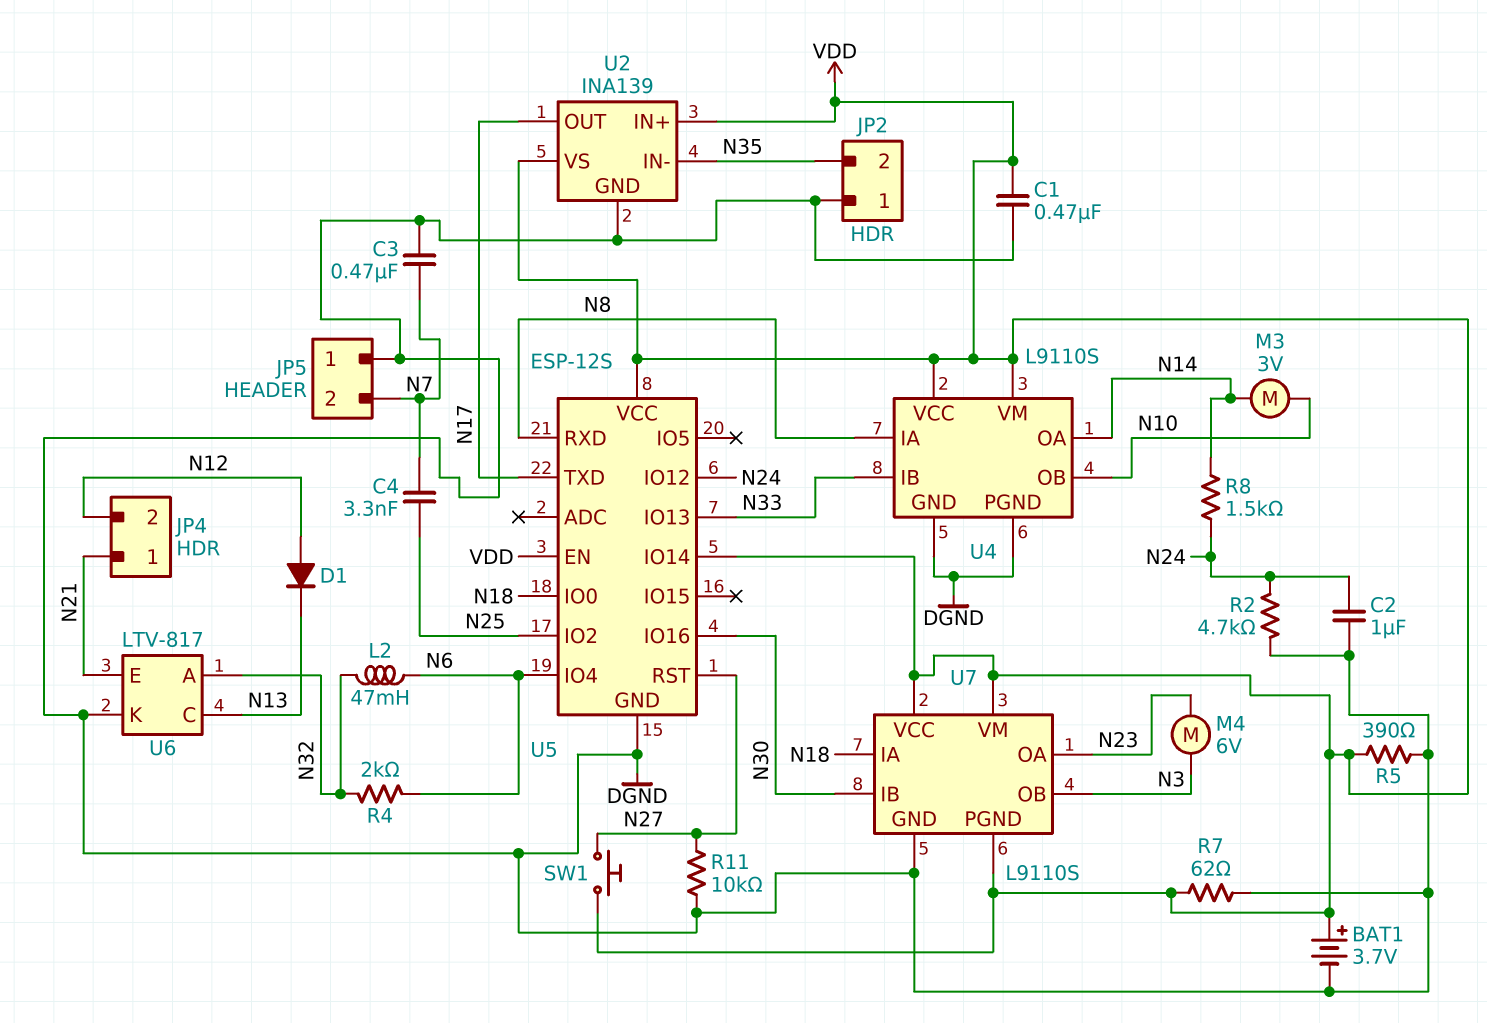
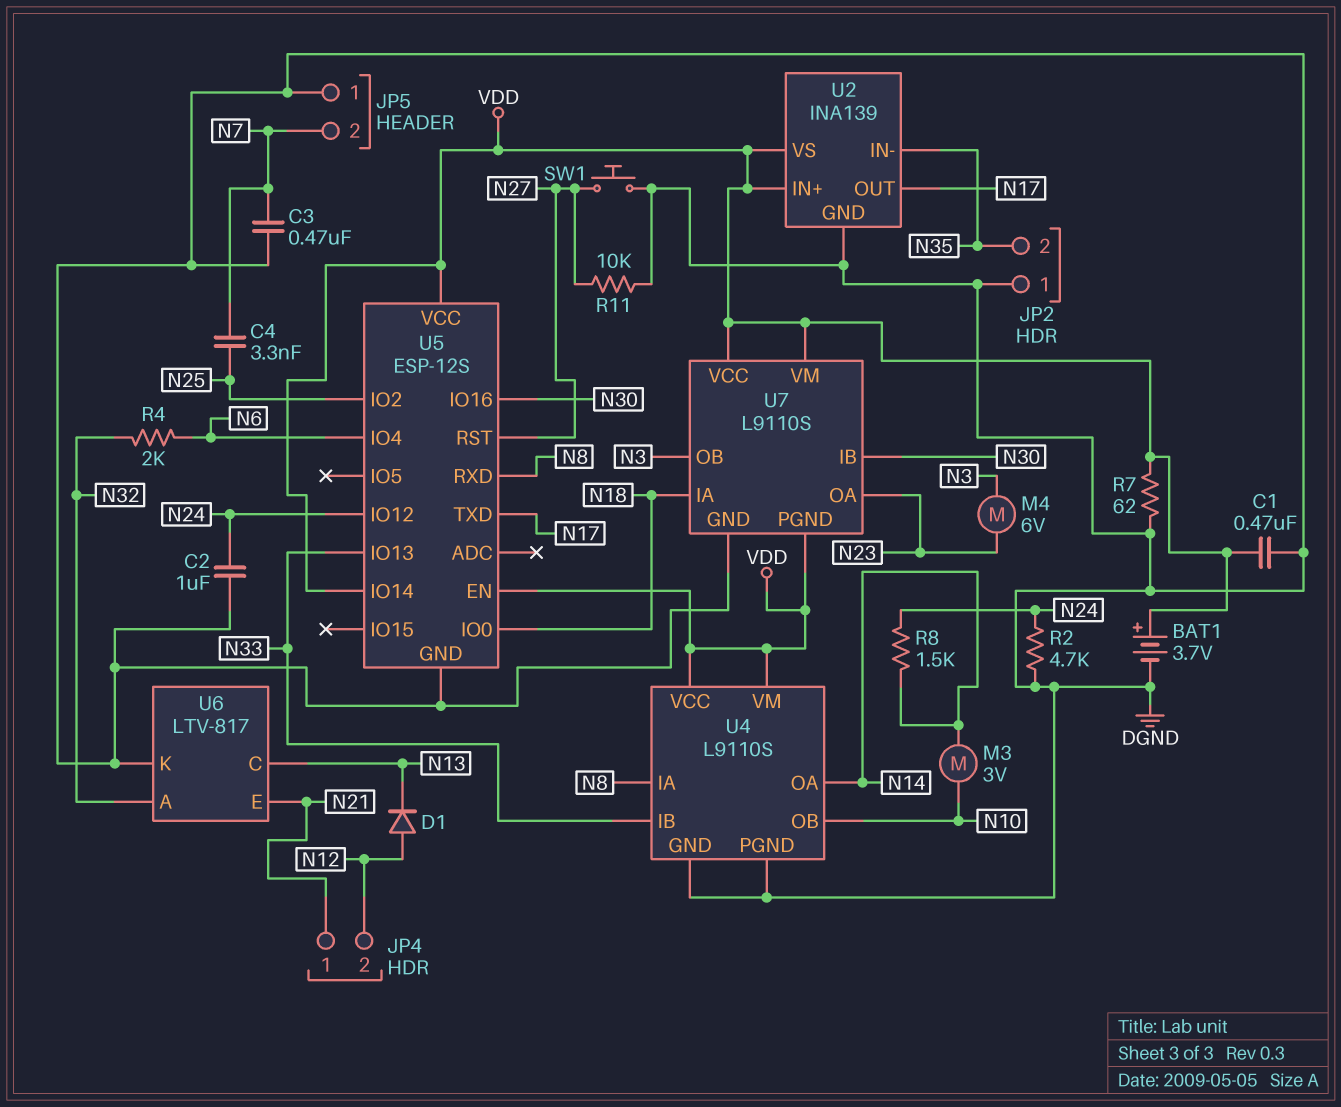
L2: 47mH (N6, N32) -> none
R5: 390 (DGND, VDD) -> none
SW1: button (N27, VDD) -> button (DGND, N27)

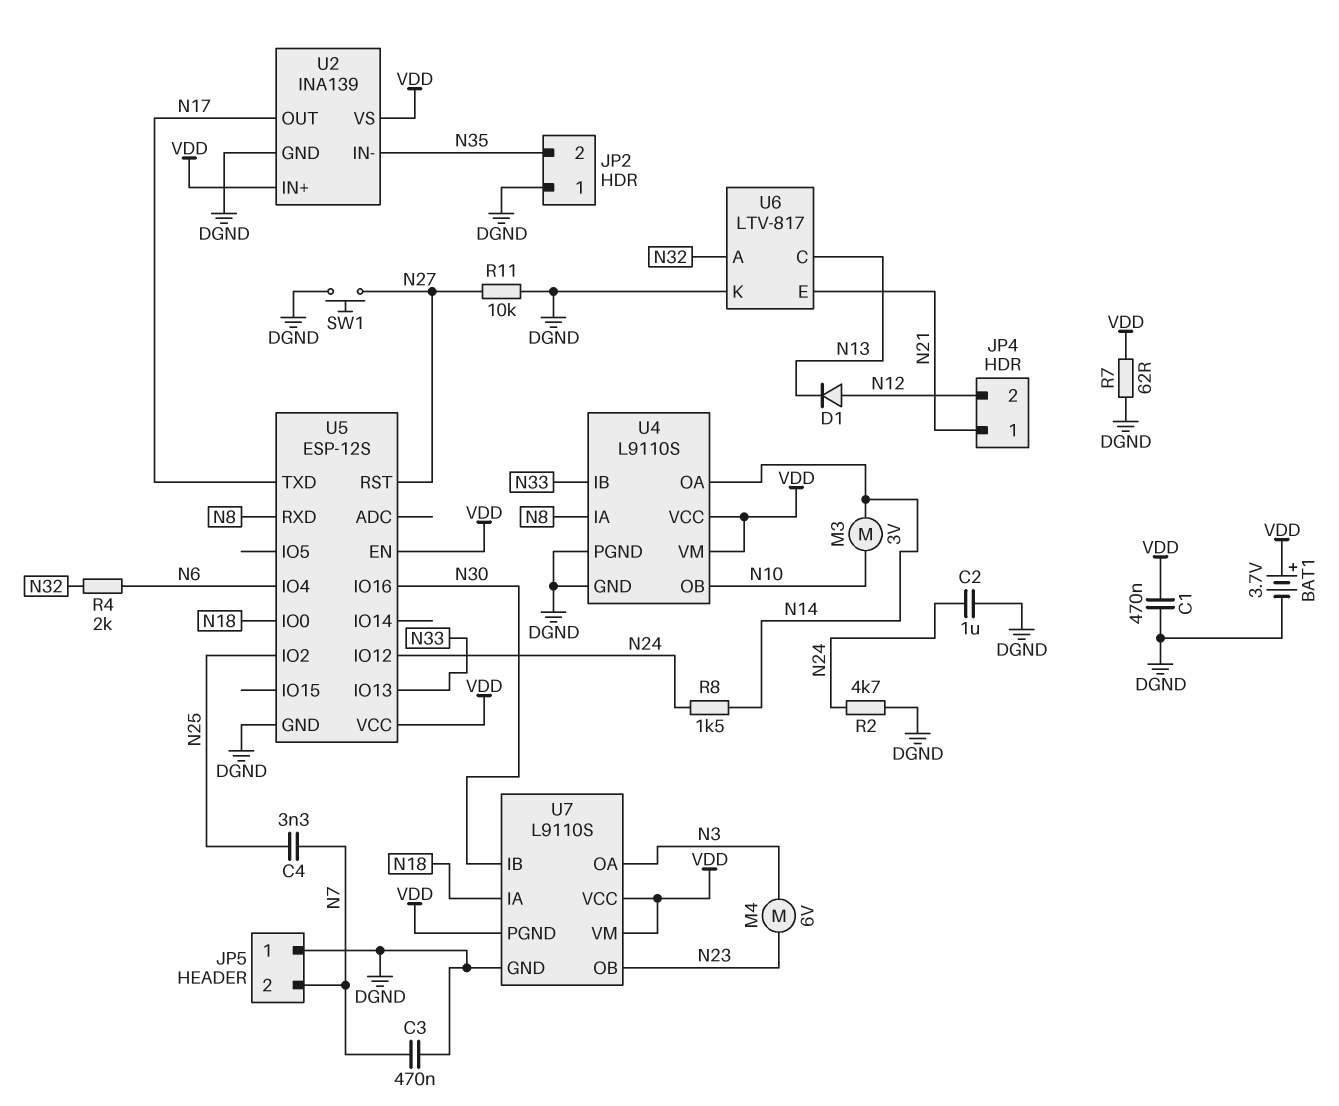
U5 pin IO14: VDD -> none
U7 pin OA: N23 -> N3
U7 pin OB: N3 -> N23

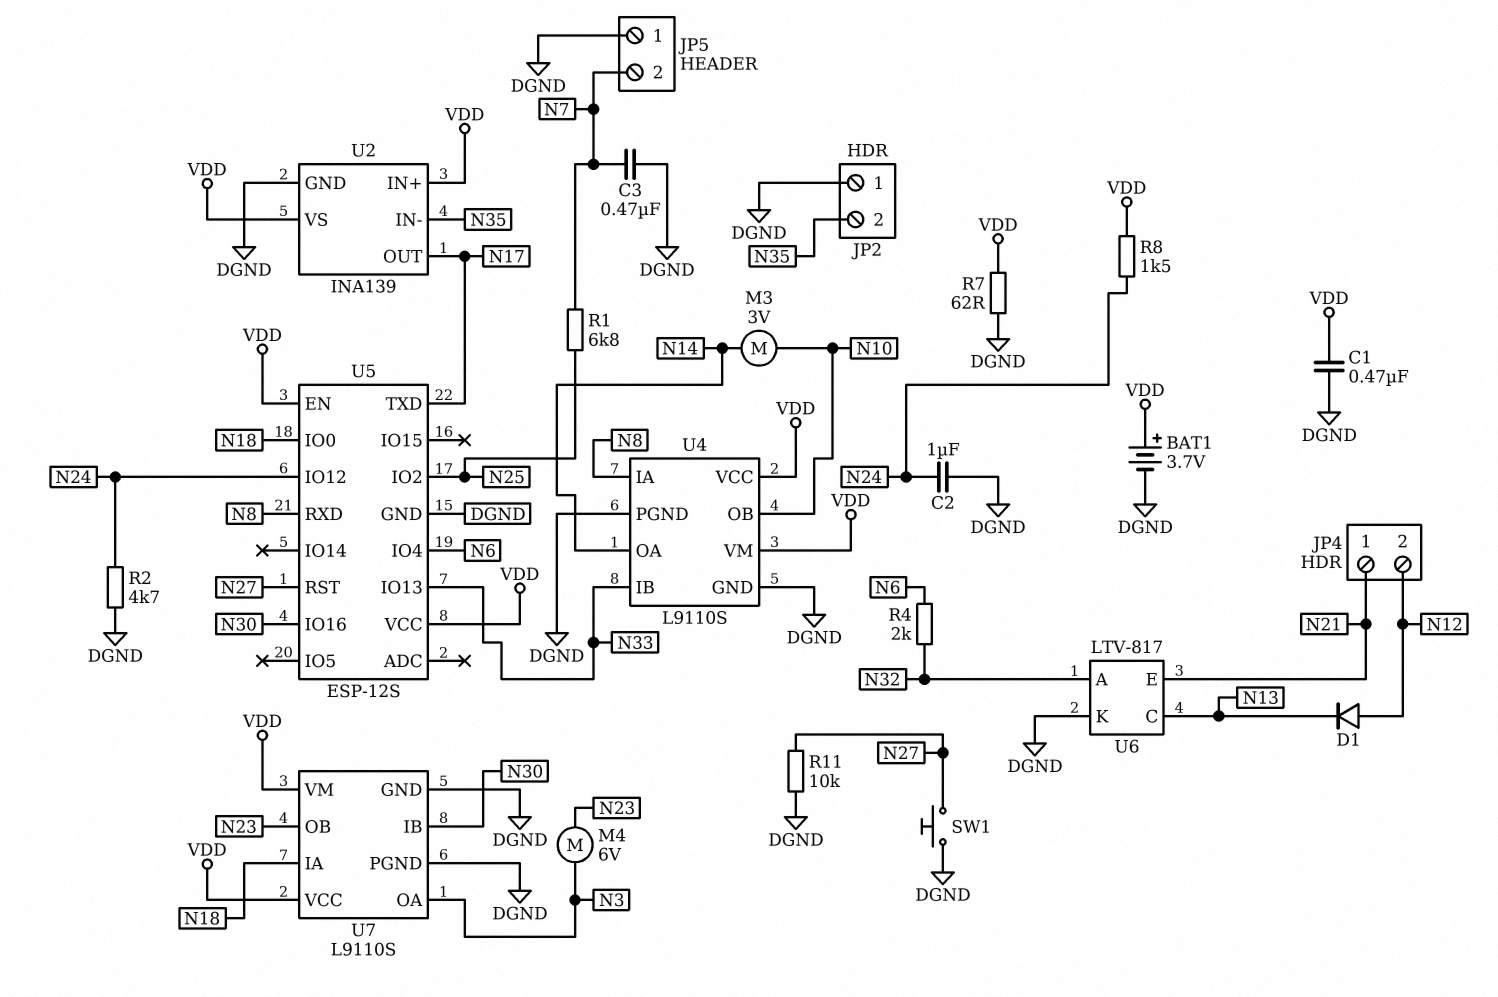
C4: 3.3nF (N7, N25) -> none
R1: none -> 6.8k (N7, N25)
R8: 1.5k (N14, N24) -> 1.5k (N24, VDD)
U7 pin PGND: VDD -> DGND

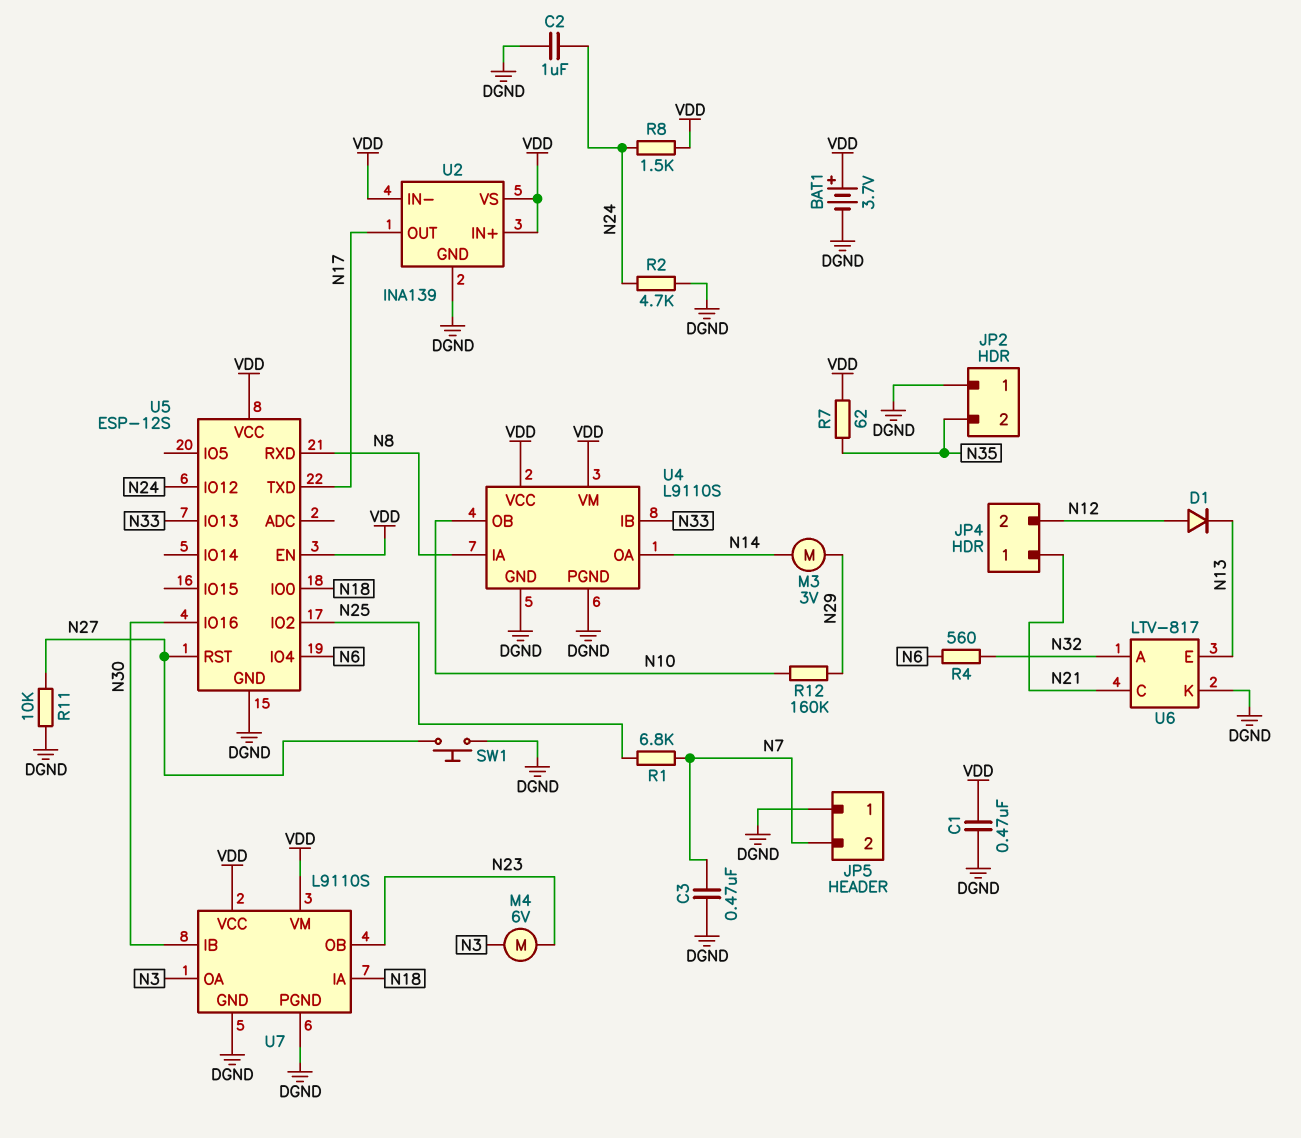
M3: motor 3V (N10, N14) -> motor 3V (N14, N29)
R4: 2k (N6, N32) -> 560 (N6, N32)
R7: 62 (DGND, VDD) -> 62 (N35, VDD)
R12: none -> 160k (N10, N29)
U2 pin IN-: N35 -> VDD
U6 pin C: N13 -> N21
U6 pin E: N21 -> N13

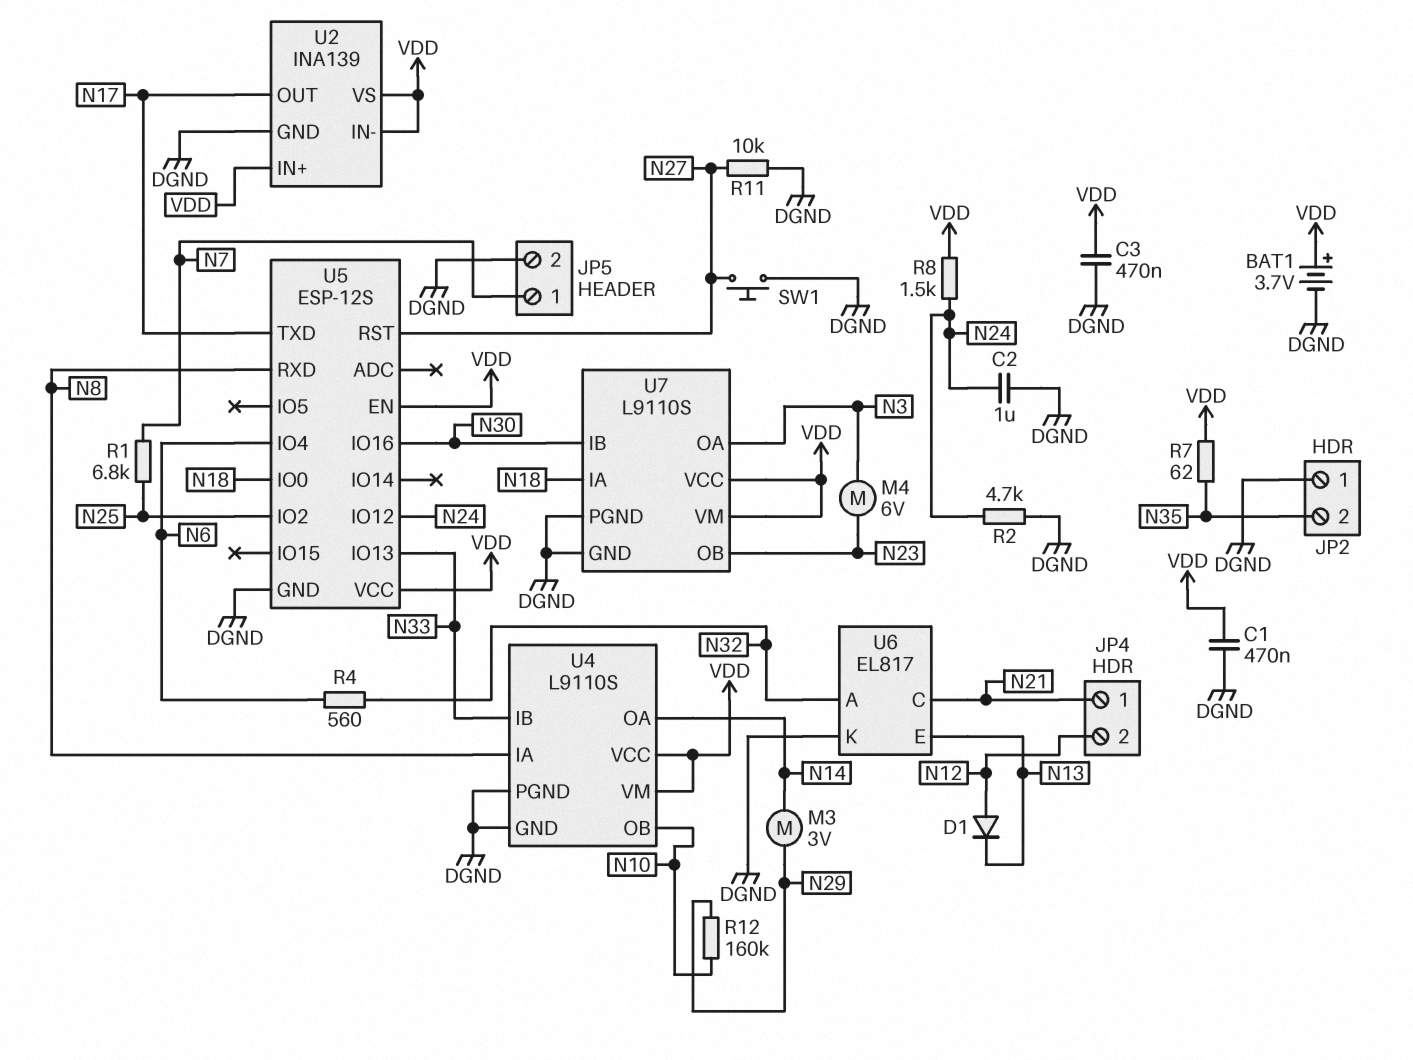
C3: 470nF (DGND, N7) -> 470nF (DGND, VDD)
JP5 pin 1: DGND -> N7
JP5 pin 2: N7 -> DGND
U6: LTV-817 -> EL817

